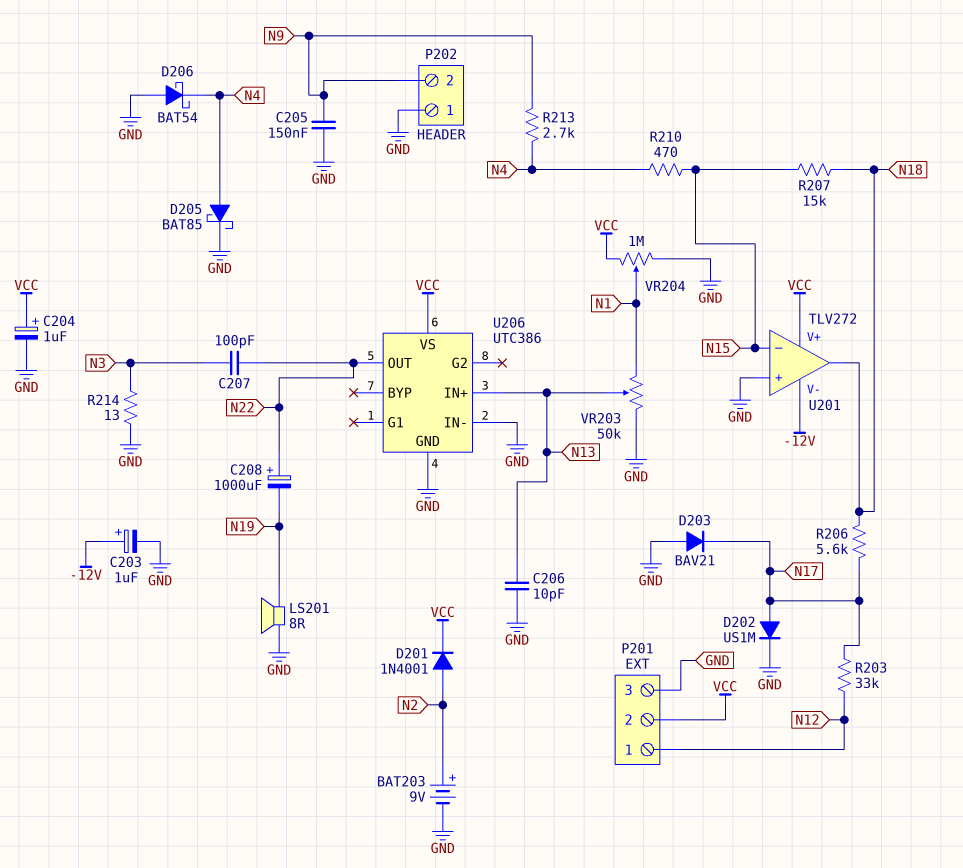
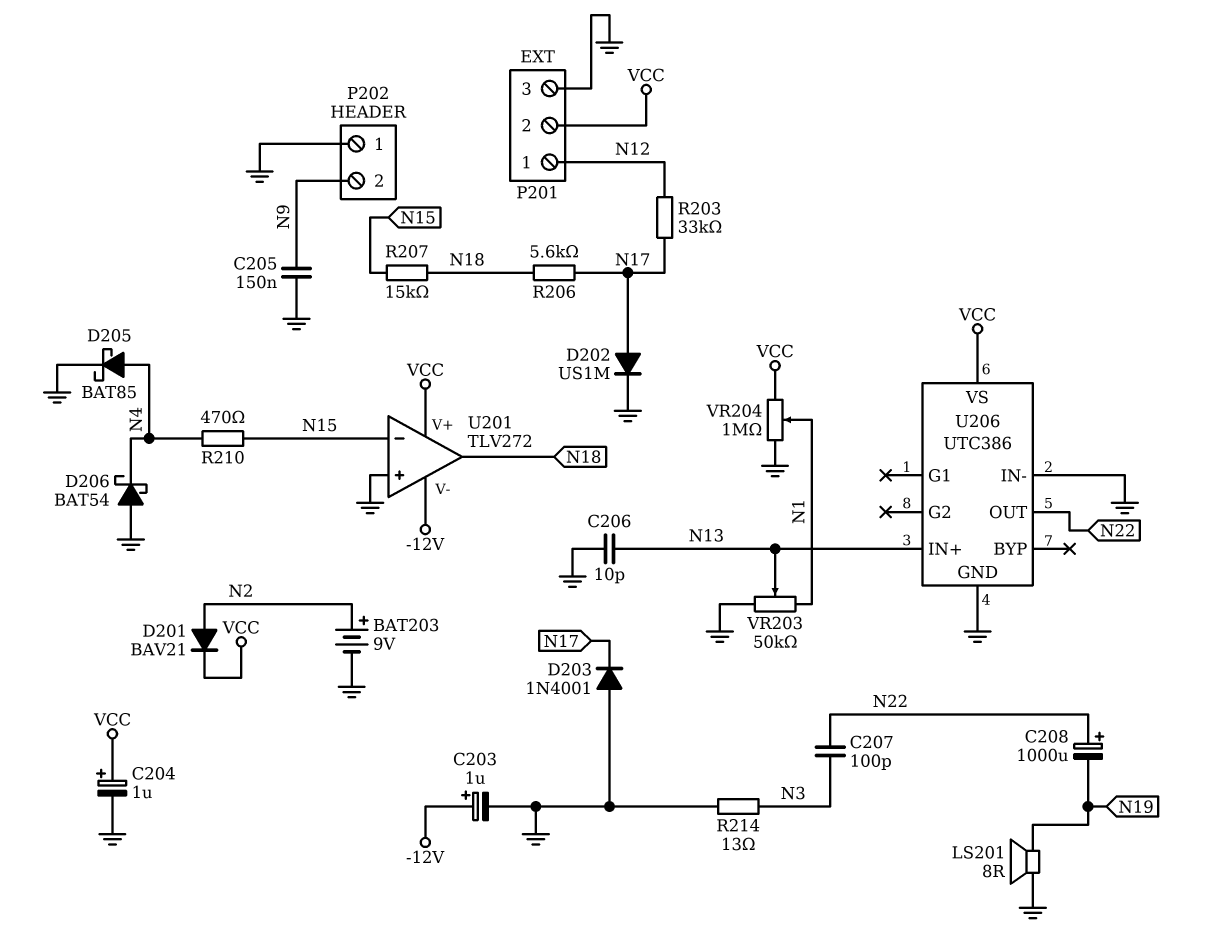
D201: diode 1N4001 (A N2, K VCC) -> diode BAV21 (A N2, K VCC)
D203: diode BAV21 (A GND, K N17) -> diode 1N4001 (A GND, K N17)
R213: 2.7k (N4, N9) -> none

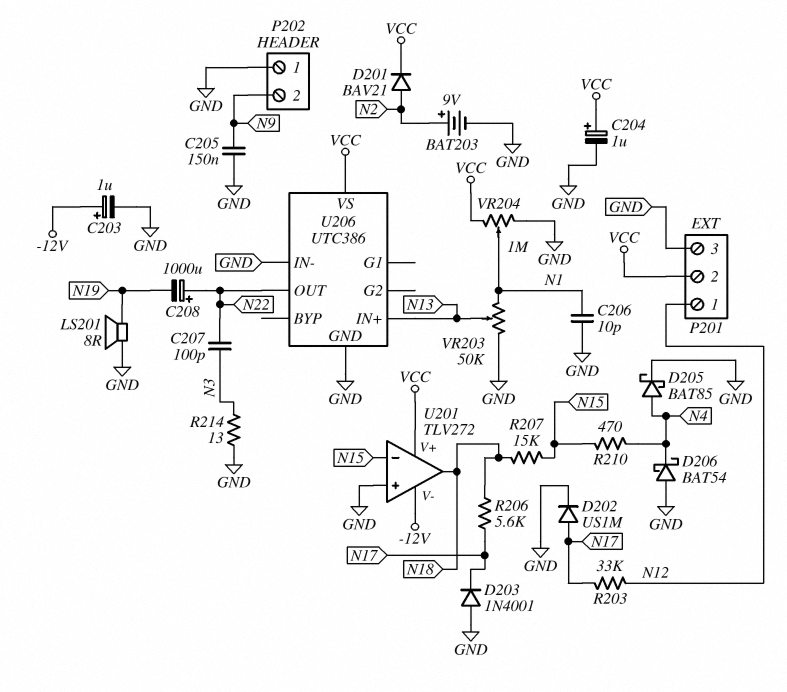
C206: 10pF (GND, N13) -> 10pF (GND, N1)

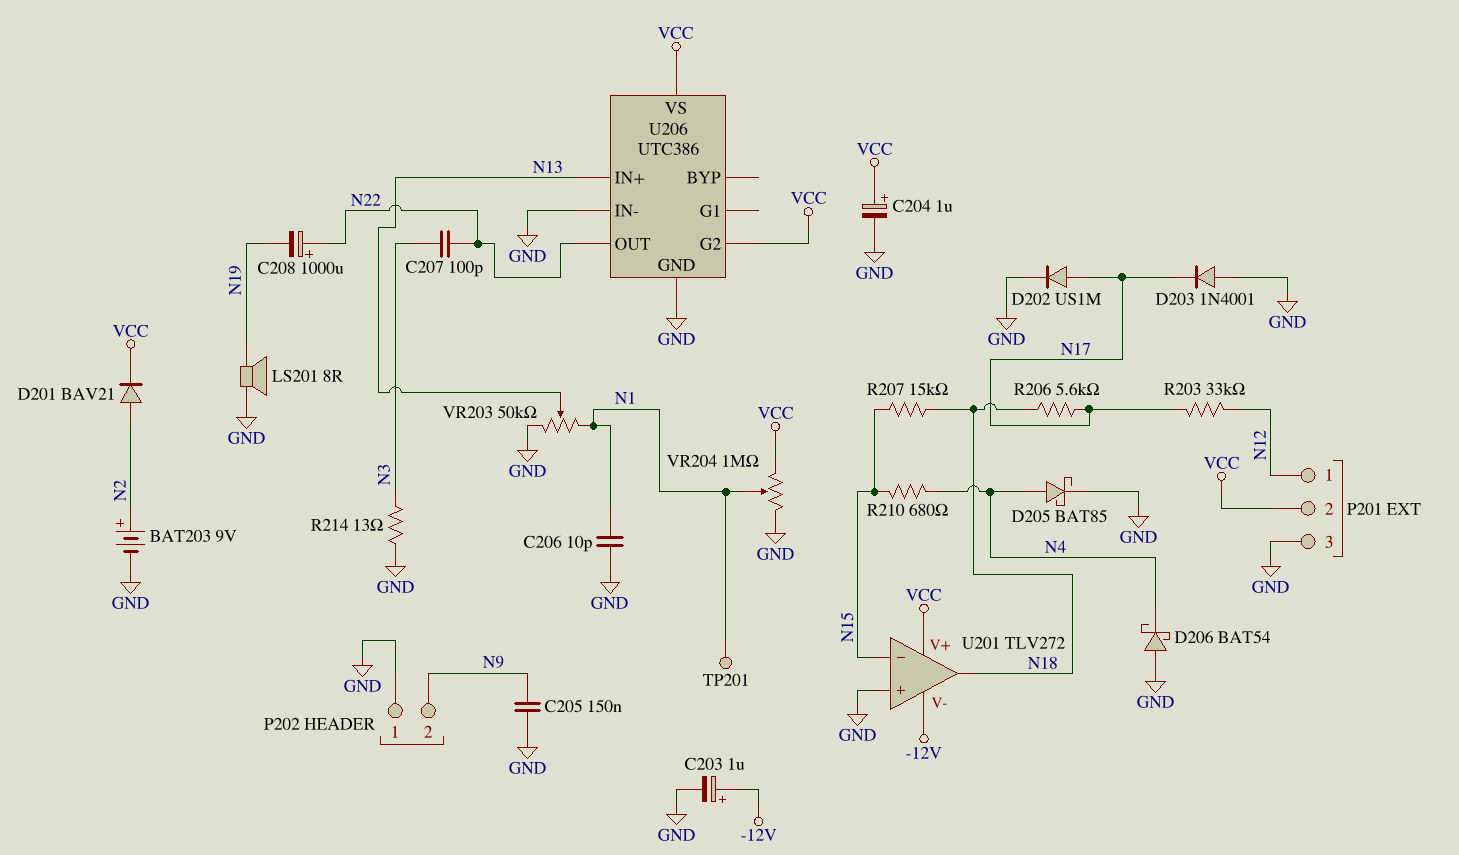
R210: 470 (N4, N15) -> 680 (N4, N15)
TP201: none -> test point (N1)
U206 pin G2: none -> VCC

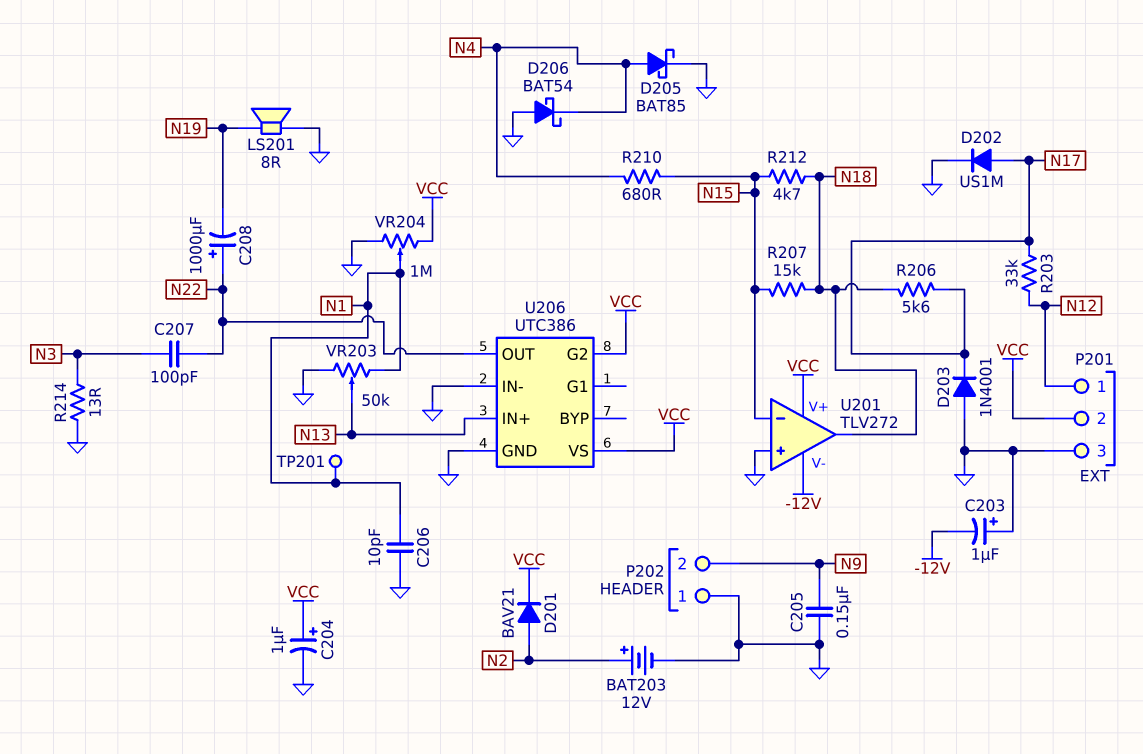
BAT203: 9V (plus N2, minus GND) -> 12V (plus N2, minus GND)
C203: 1uF (plus -12V, minus GND) -> 1uF (plus GND, minus -12V)
R212: none -> 4.7k (N15, N18)

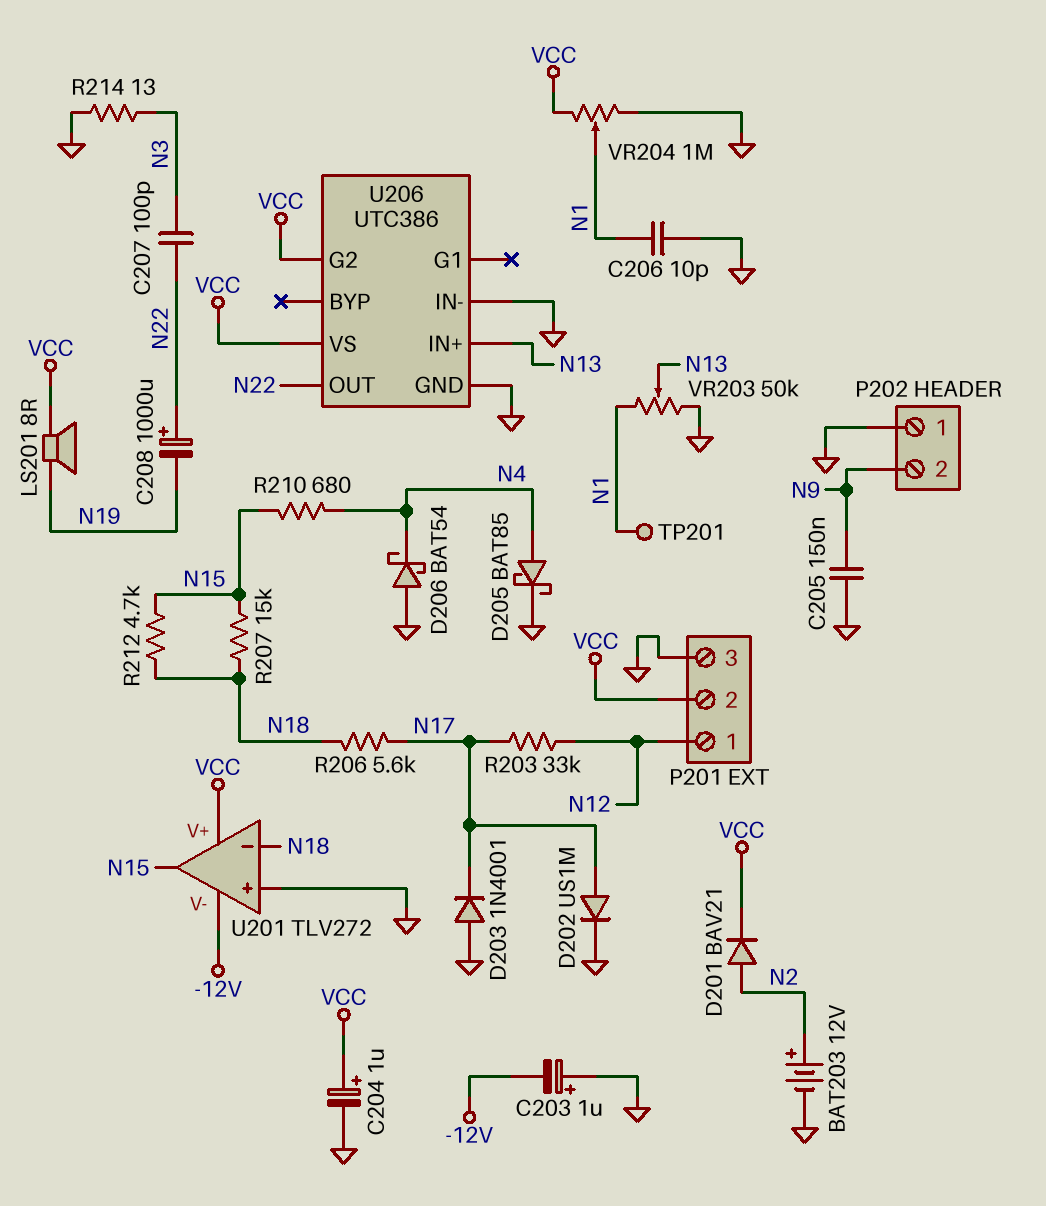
LS201: speaker 8R (GND, N19) -> speaker 8R (N19, VCC)
U201 pin in-: N15 -> N18
U201 pin out: N18 -> N15

